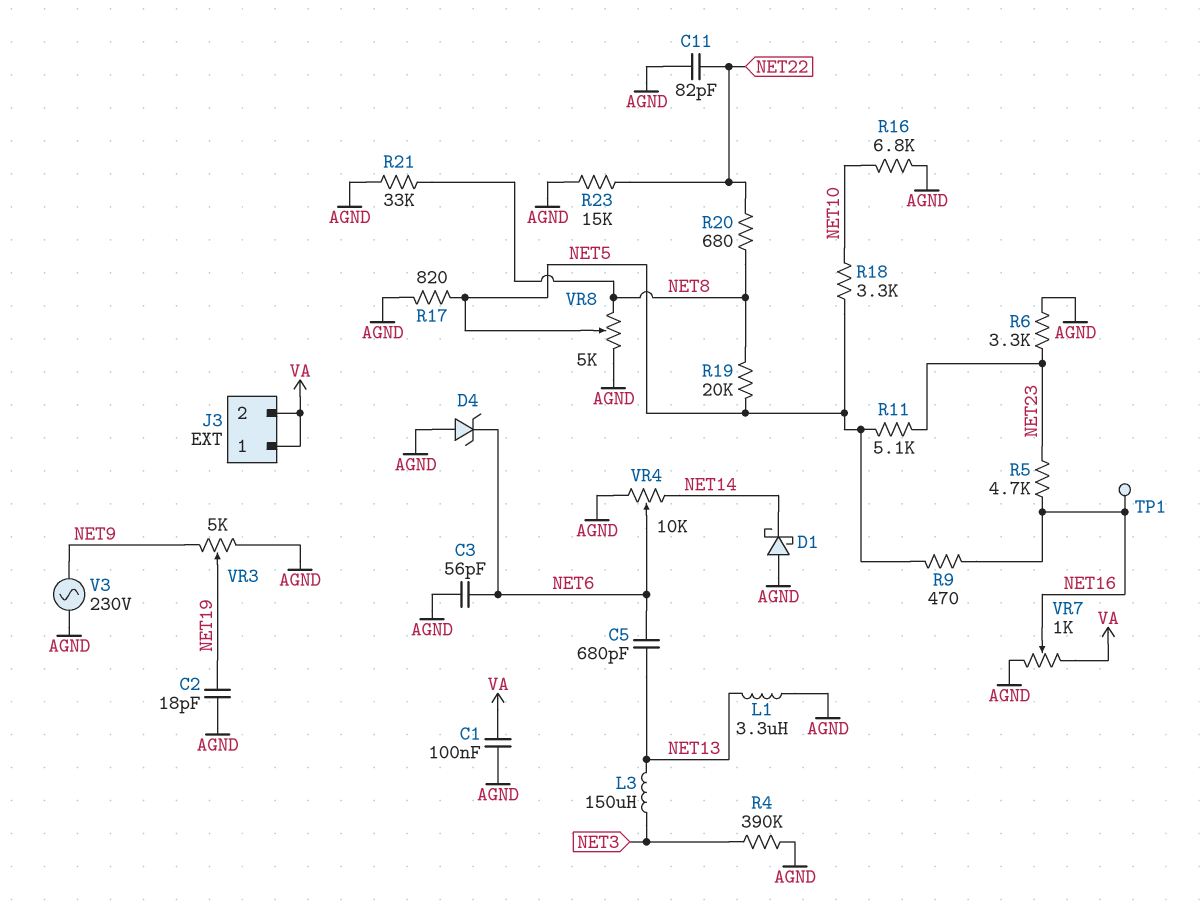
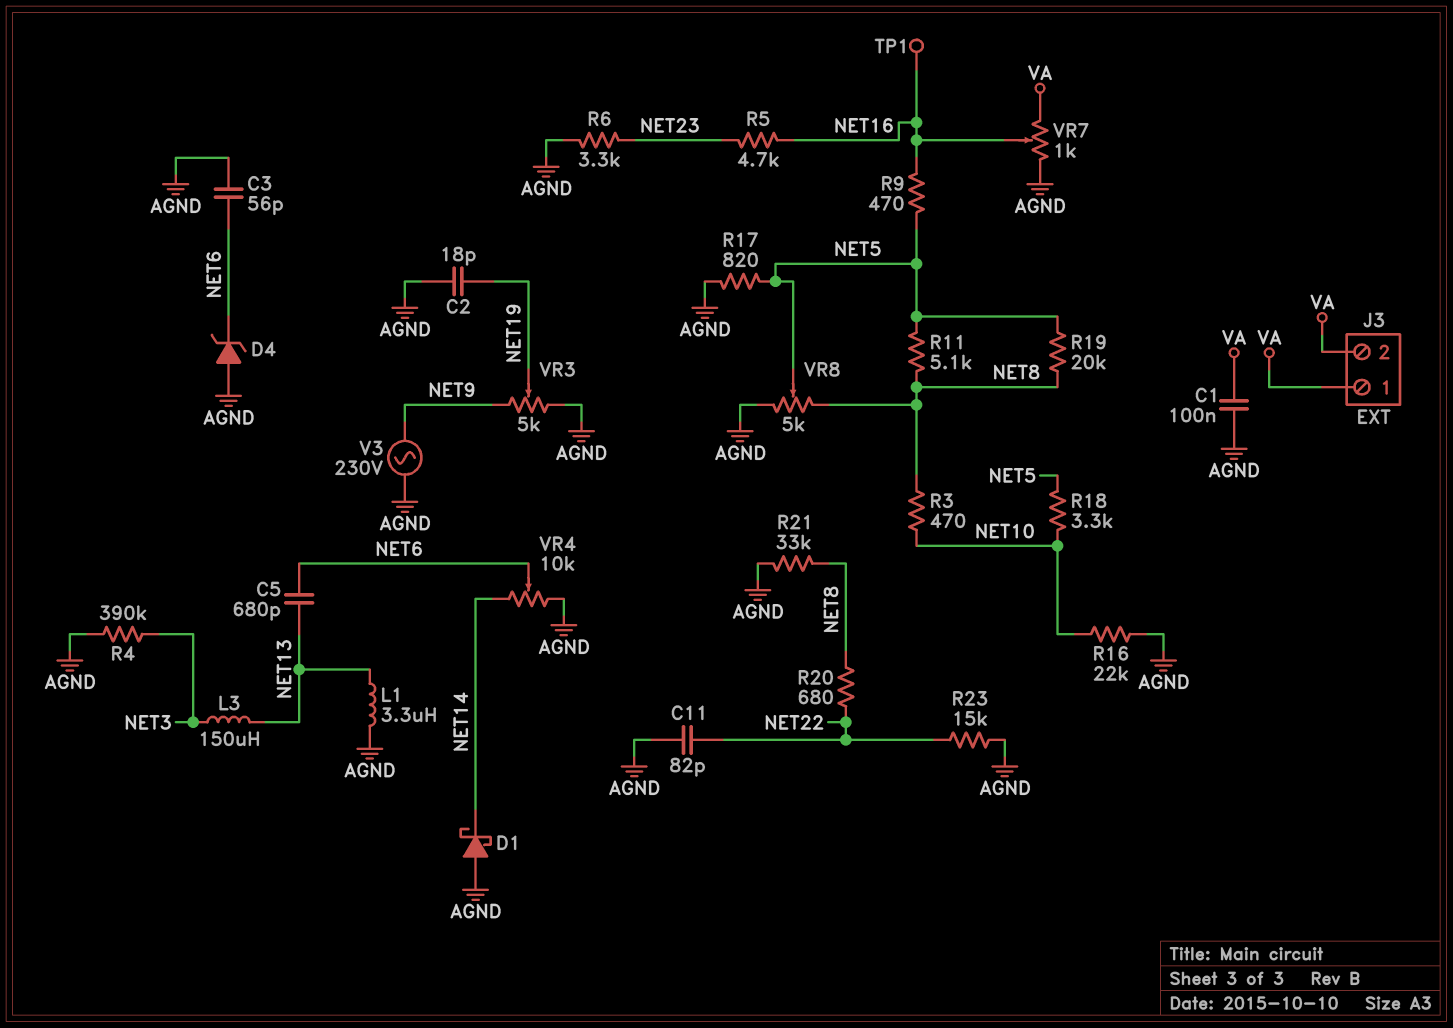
R3: none -> 470 (NET8, NET10)
R11: 5.1k (NET5, NET23) -> 5.1k (NET5, NET8)
R16: 6.8k (AGND, NET10) -> 22k (AGND, NET10)

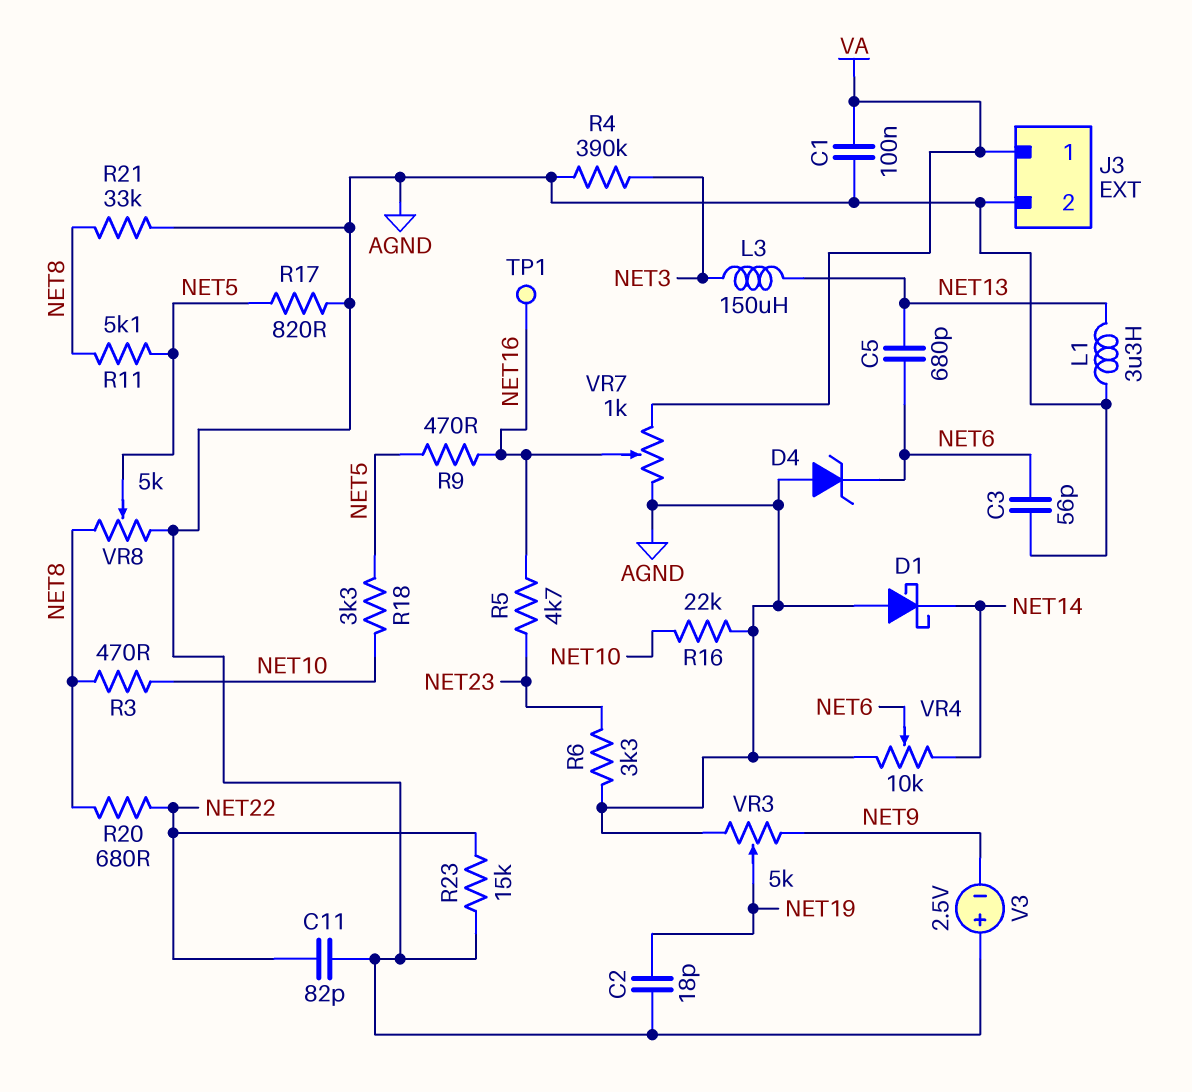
J3 pin 2: VA -> AGND
R19: 20k (NET5, NET8) -> none
V3: AC 230V (AGND, NET9) -> 2.5V (plus AGND, minus NET9)

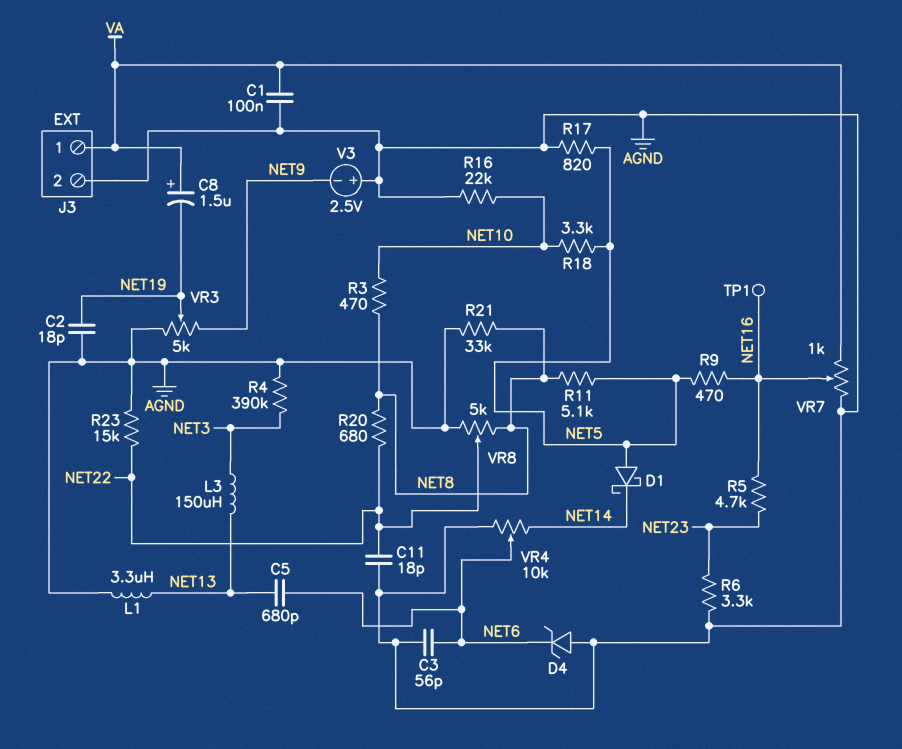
C8: none -> 1.5uF (plus VA, minus NET19)
C11: 82pF (AGND, NET22) -> 18pF (AGND, NET22)
D1: schottky (A AGND, K NET14) -> schottky (A NET5, K NET14)
VR8: 5k (AGND, NET8, wiper NET5) -> 5k (AGND, NET8, wiper NET22)

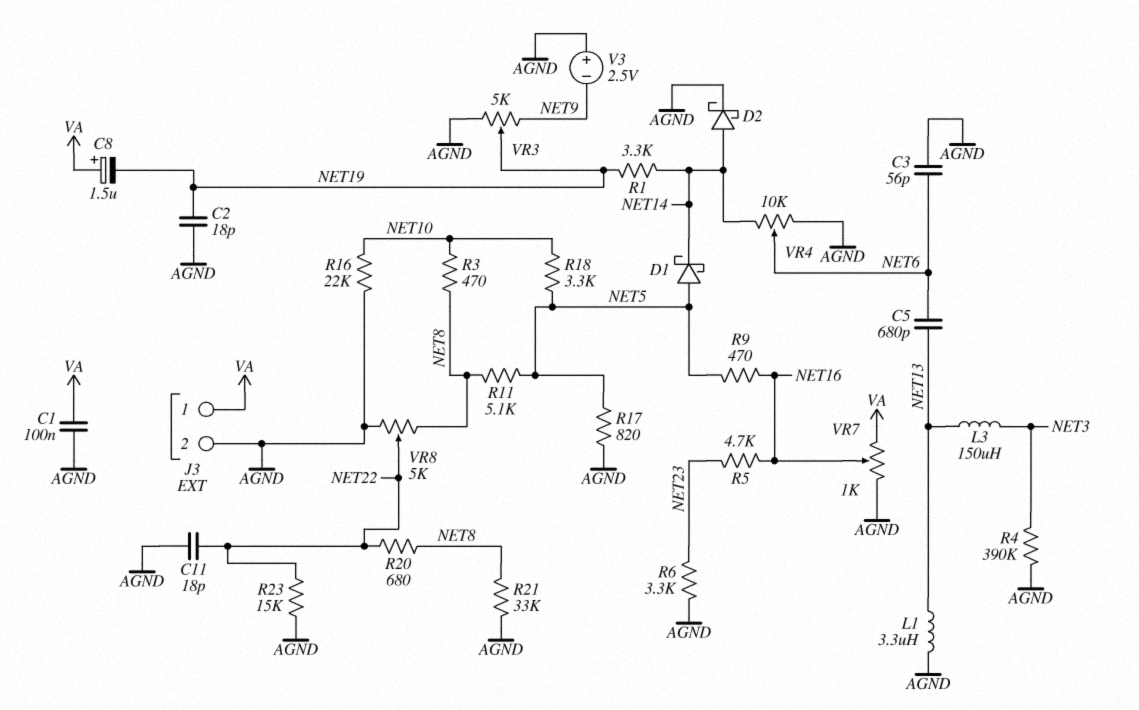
D2: none -> schottky (A NET14, K AGND)
D4: zener (A AGND, K NET6) -> none
R1: none -> 3.3k (NET14, NET19)
TP1: test point (NET16) -> none

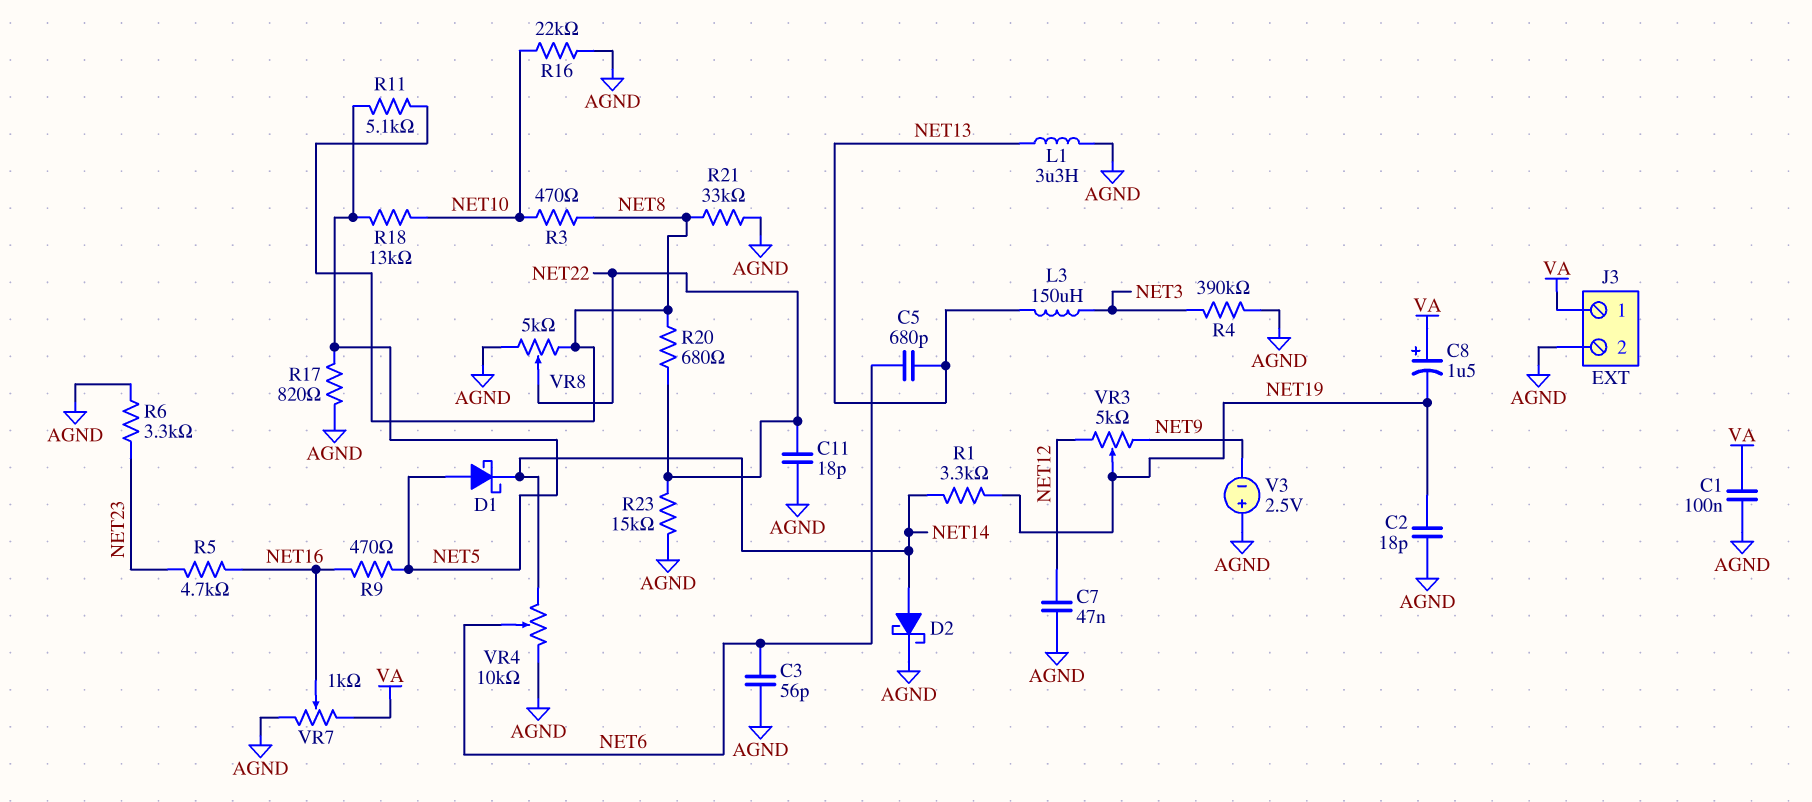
C7: none -> 47nF (AGND, NET12)
R18: 3.3k (NET5, NET10) -> 13k (NET5, NET10)
VR3: 5k (AGND, NET9, wiper NET19) -> 5k (NET9, NET12, wiper NET19)

